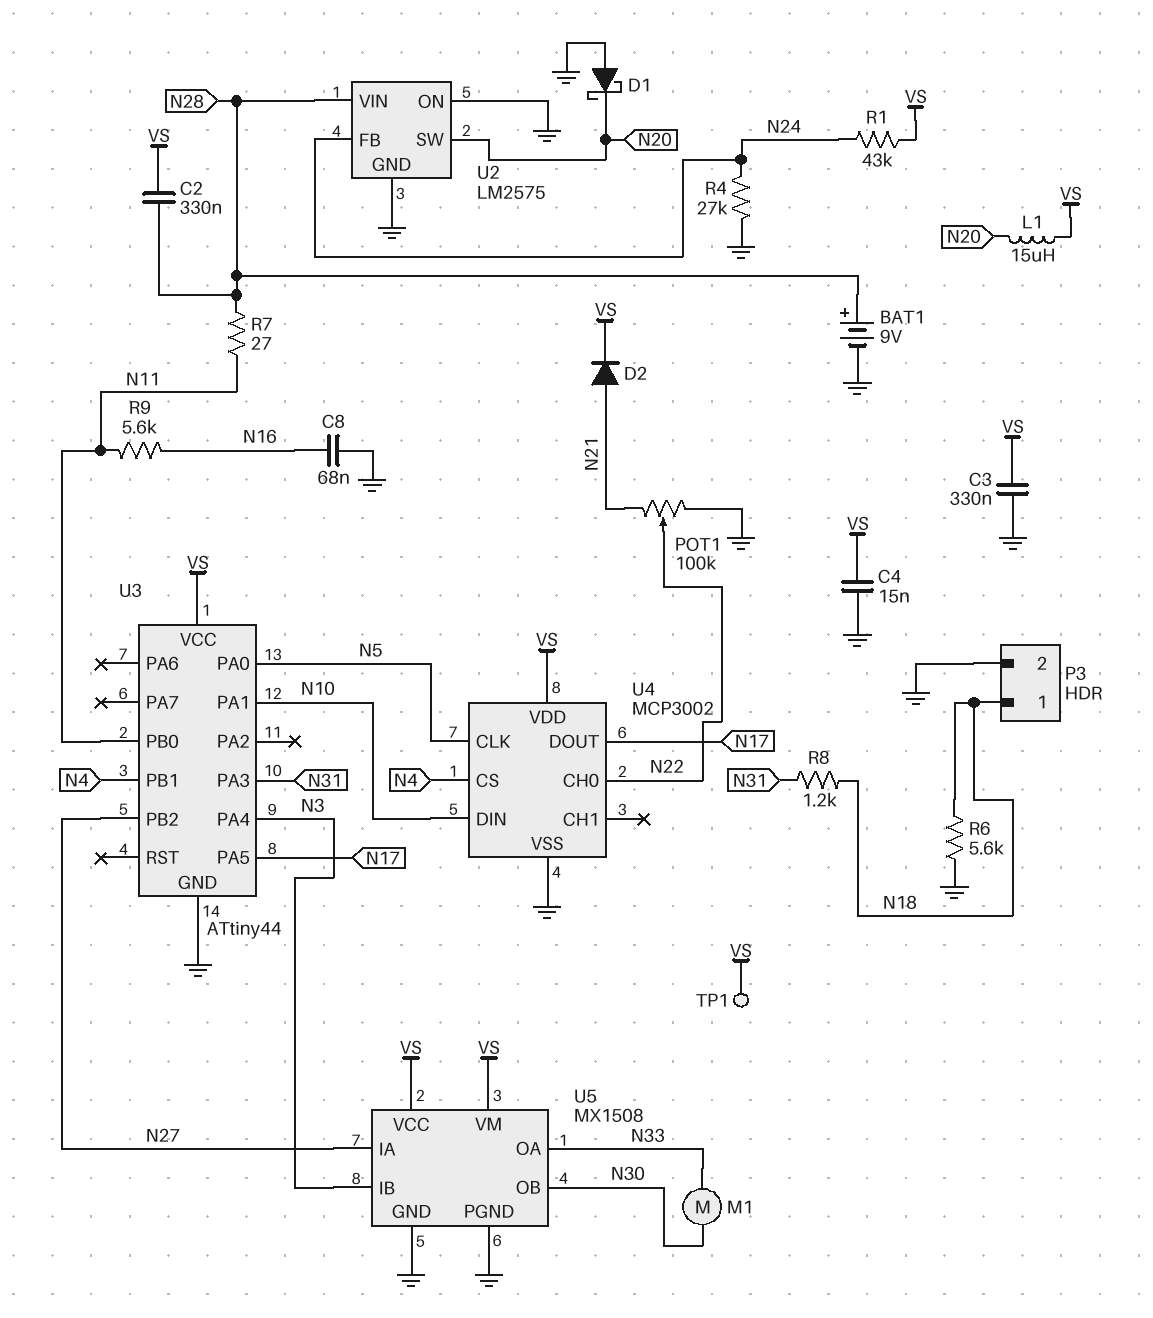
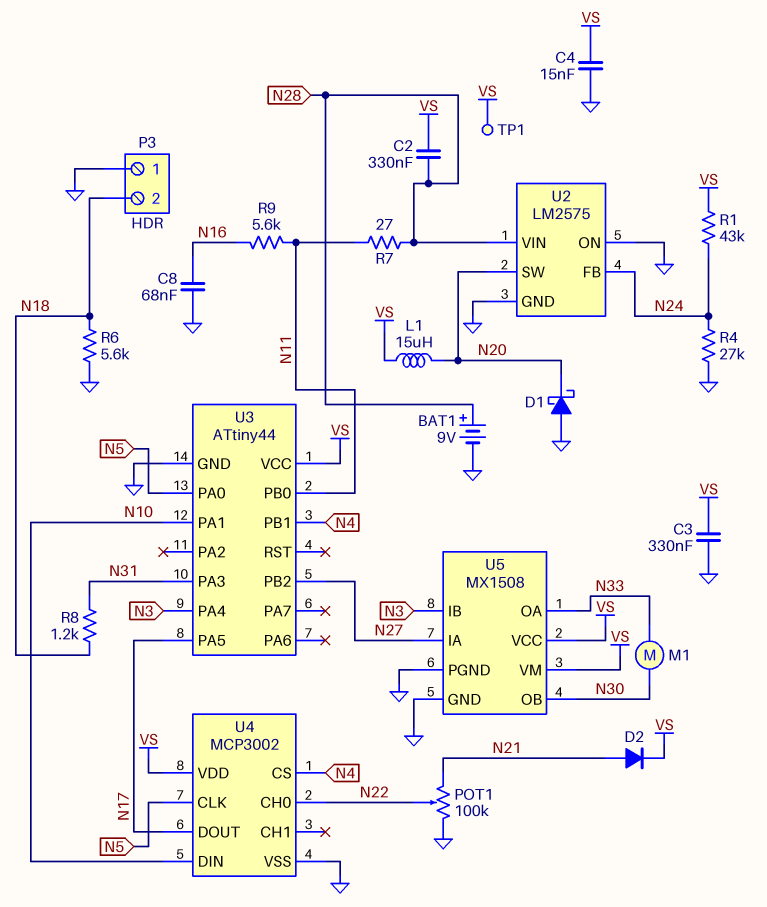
P3 pin 1: N18 -> GND
P3 pin 2: GND -> N18

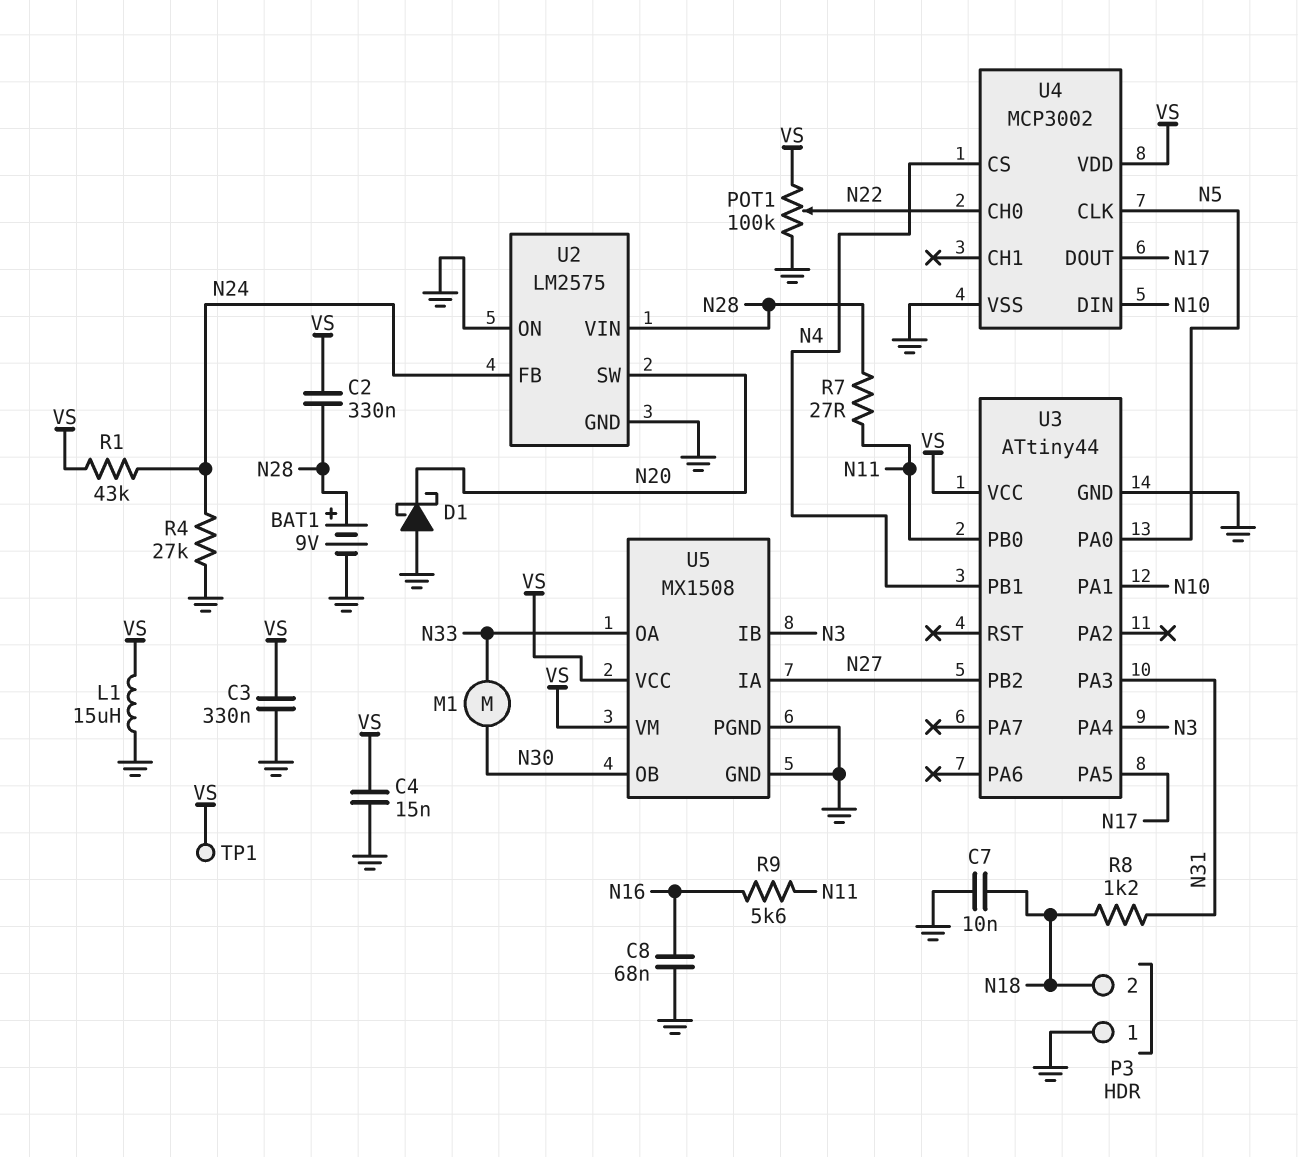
C7: none -> 10nF (GND, N18)
D2: diode (A N21, K VS) -> none
L1: 15uH (N20, VS) -> 15uH (GND, VS)
POT1: 100k (GND, N21, wiper N22) -> 100k (GND, VS, wiper N22)
R6: 5.6k (GND, N18) -> none

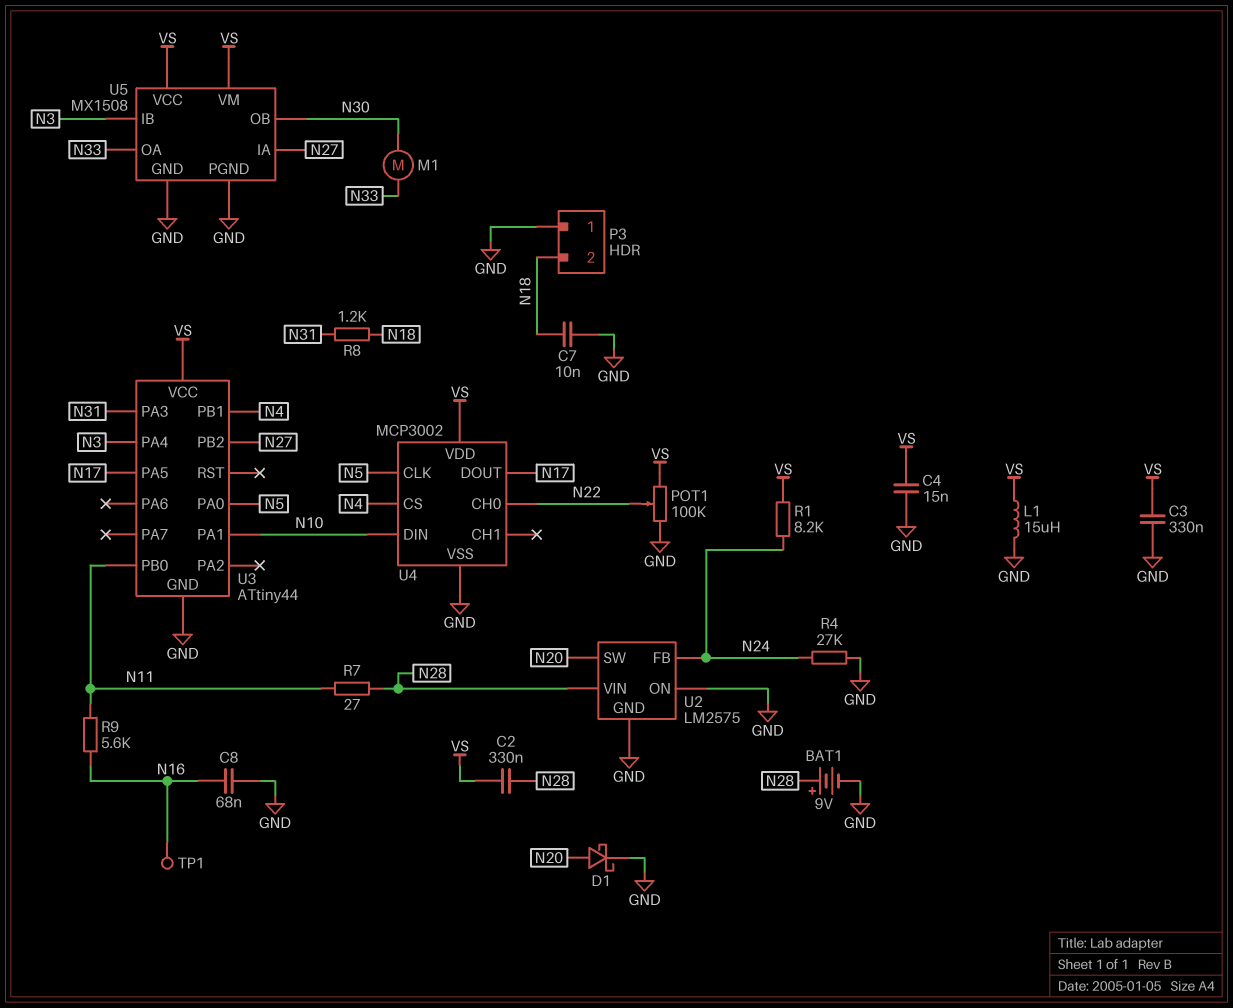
D1: schottky (A GND, K N20) -> schottky (A N20, K GND)
R1: 43k (N24, VS) -> 8.2k (N24, VS)
TP1: test point (VS) -> test point (N16)

